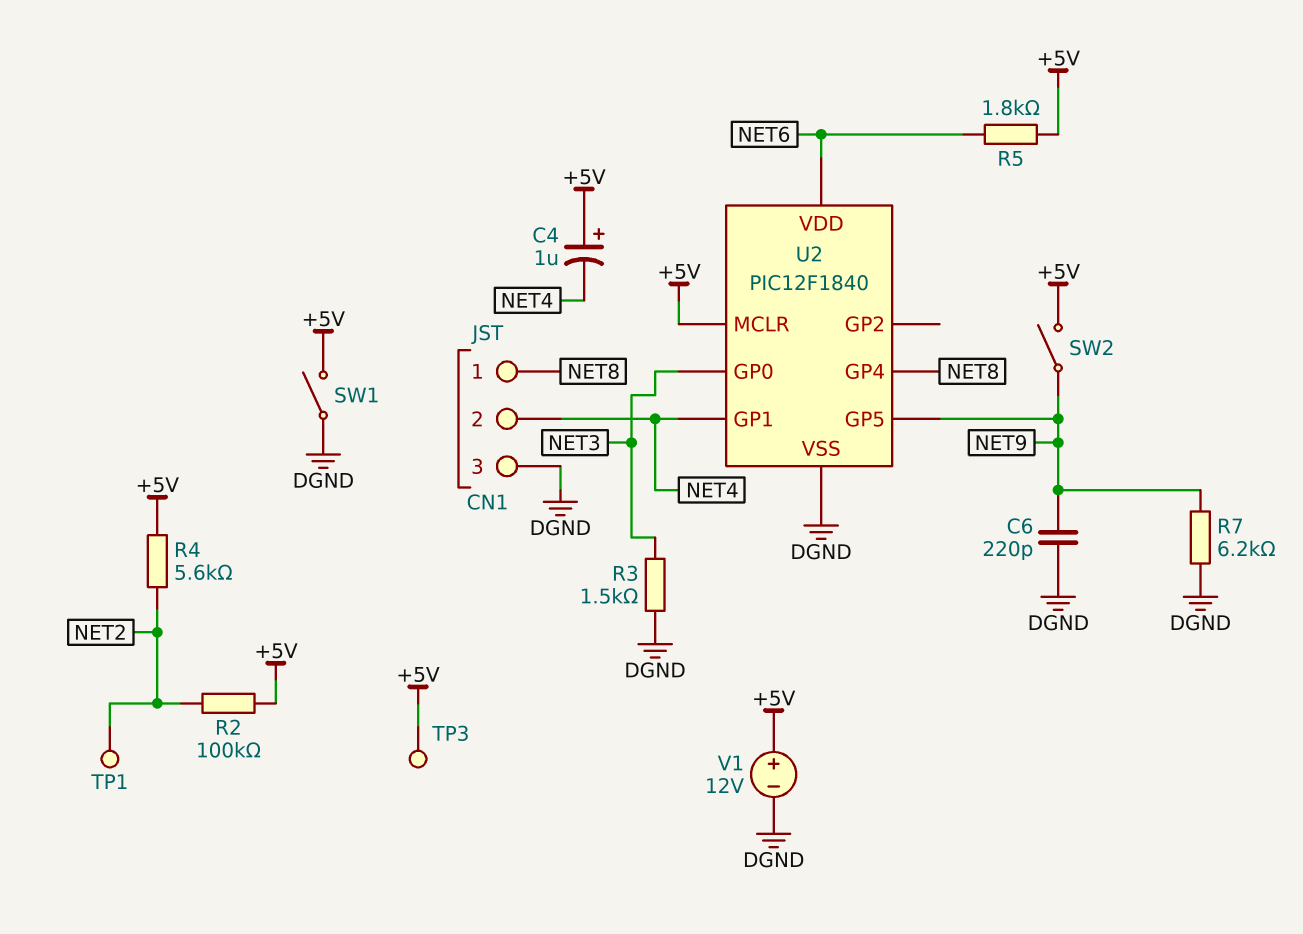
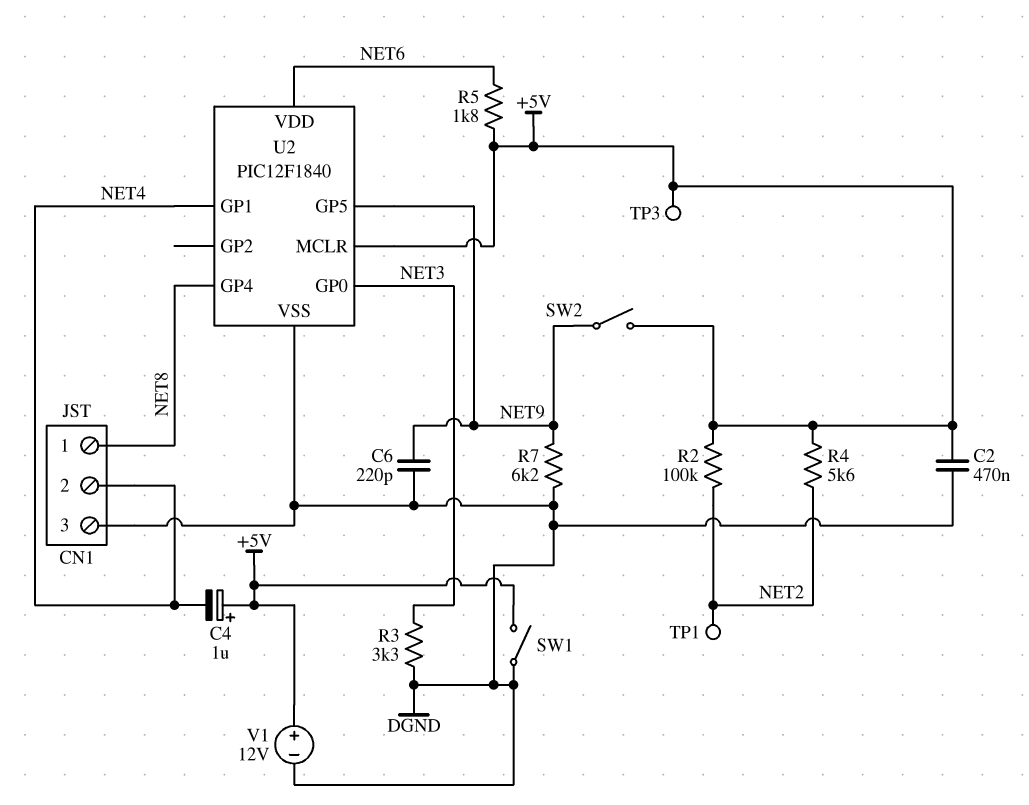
C2: none -> 470nF (+5V, DGND)
R3: 1.5k (DGND, NET3) -> 3.3k (DGND, NET3)

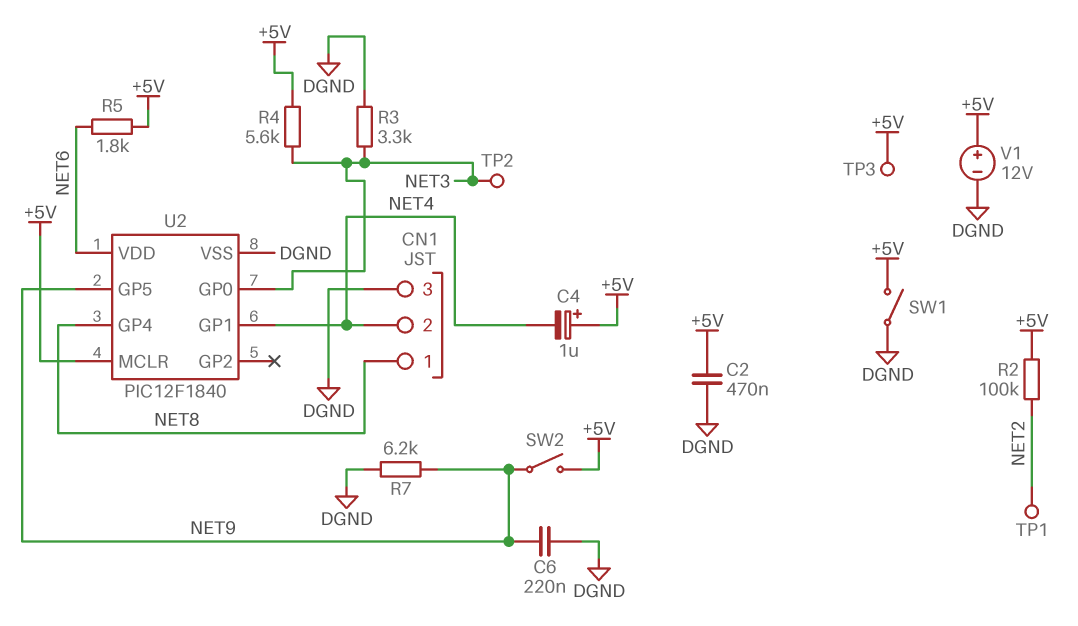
C6: 220pF (DGND, NET9) -> 220nF (DGND, NET9)
R4: 5.6k (+5V, NET2) -> 5.6k (+5V, NET3)
TP2: none -> test point (NET3)

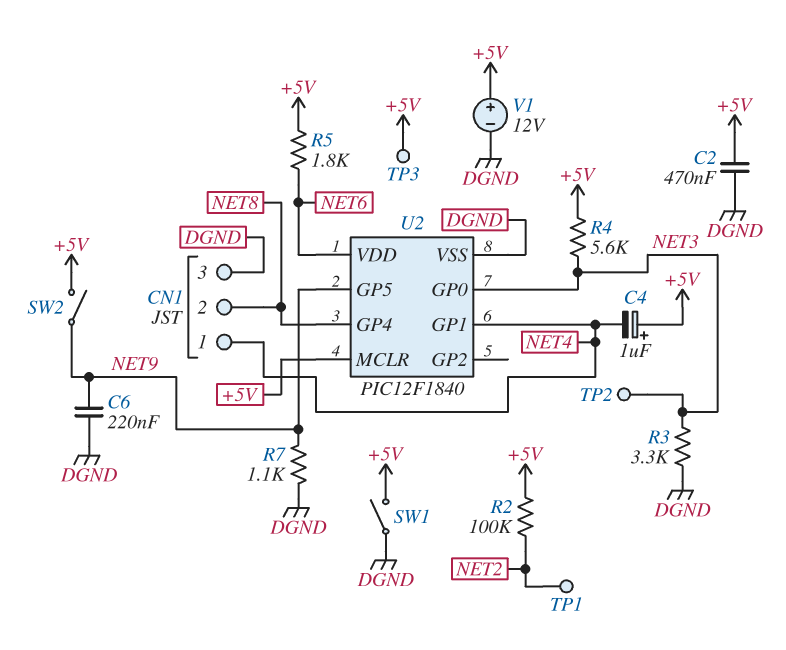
CN1 pin 1: NET8 -> NET4
CN1 pin 2: NET4 -> NET8
R7: 6.2k (DGND, NET9) -> 1.1k (DGND, NET9)

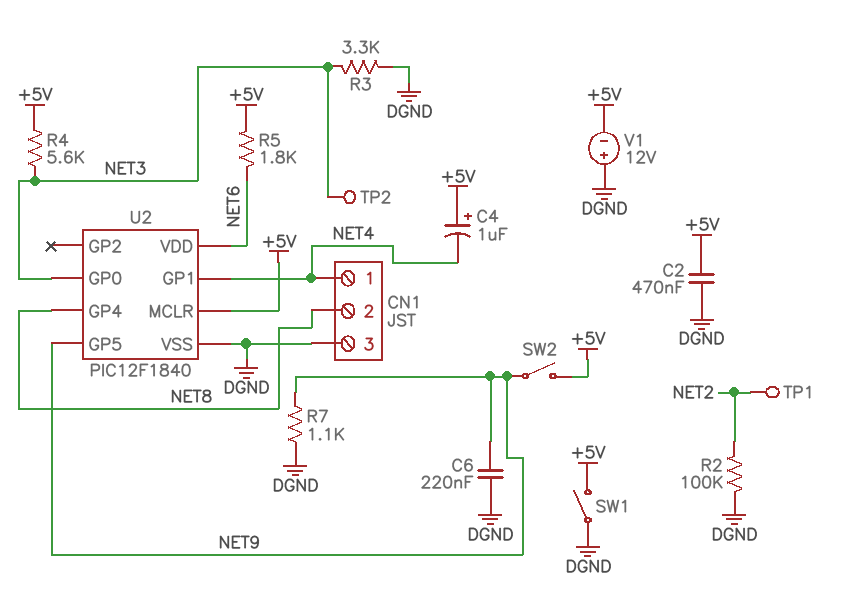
R2: 100k (+5V, NET2) -> 100k (DGND, NET2)
TP3: test point (+5V) -> none
V1: 12V (plus +5V, minus DGND) -> 12V (plus DGND, minus +5V)

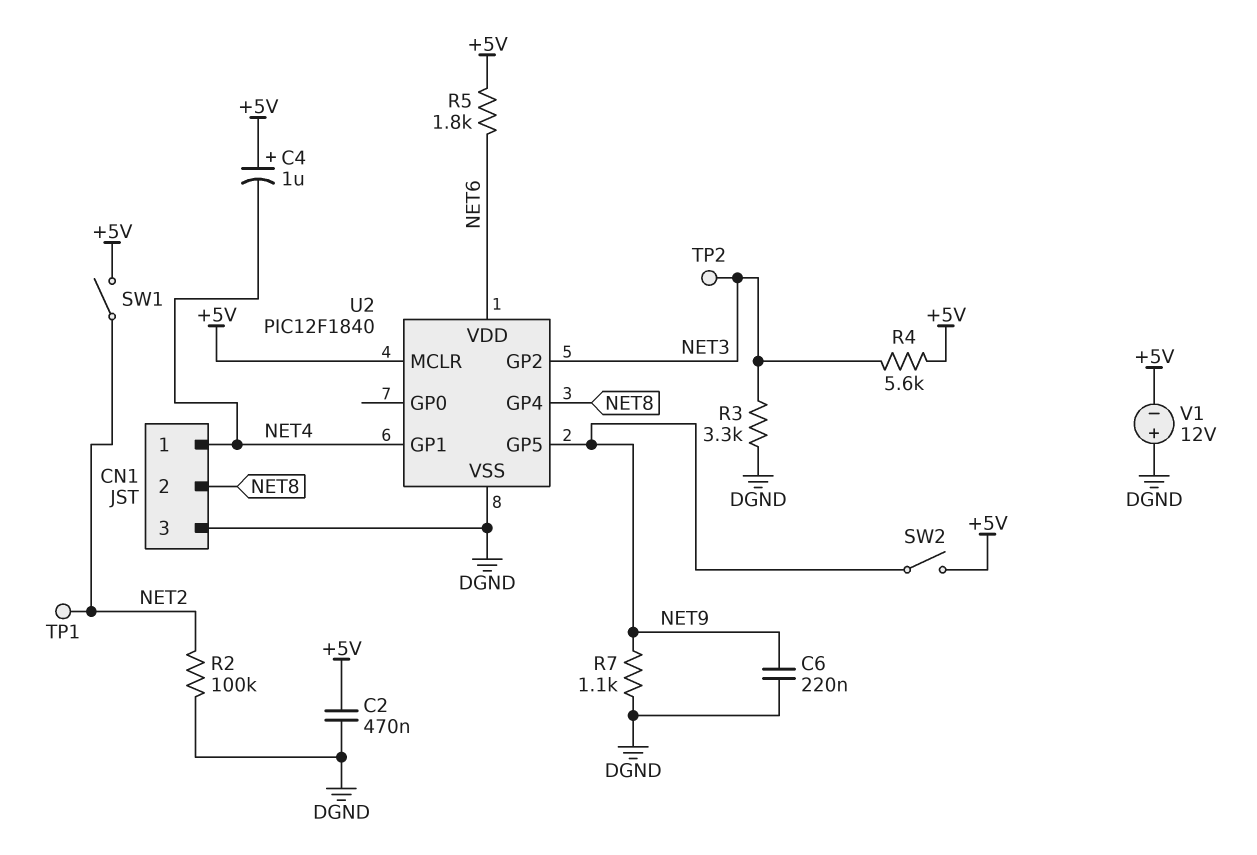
SW1: switch (+5V, DGND) -> switch (+5V, NET2)
U2 pin GP0: NET3 -> none
U2 pin GP2: none -> NET3

